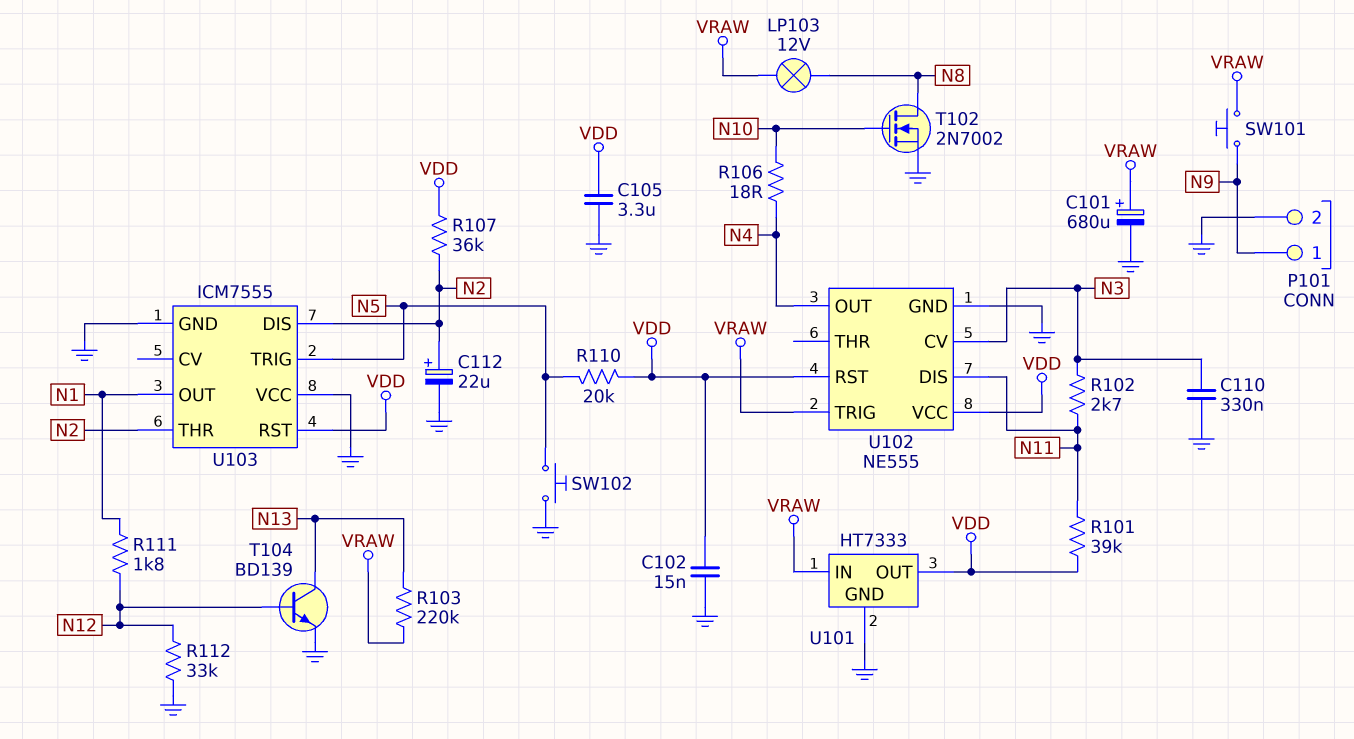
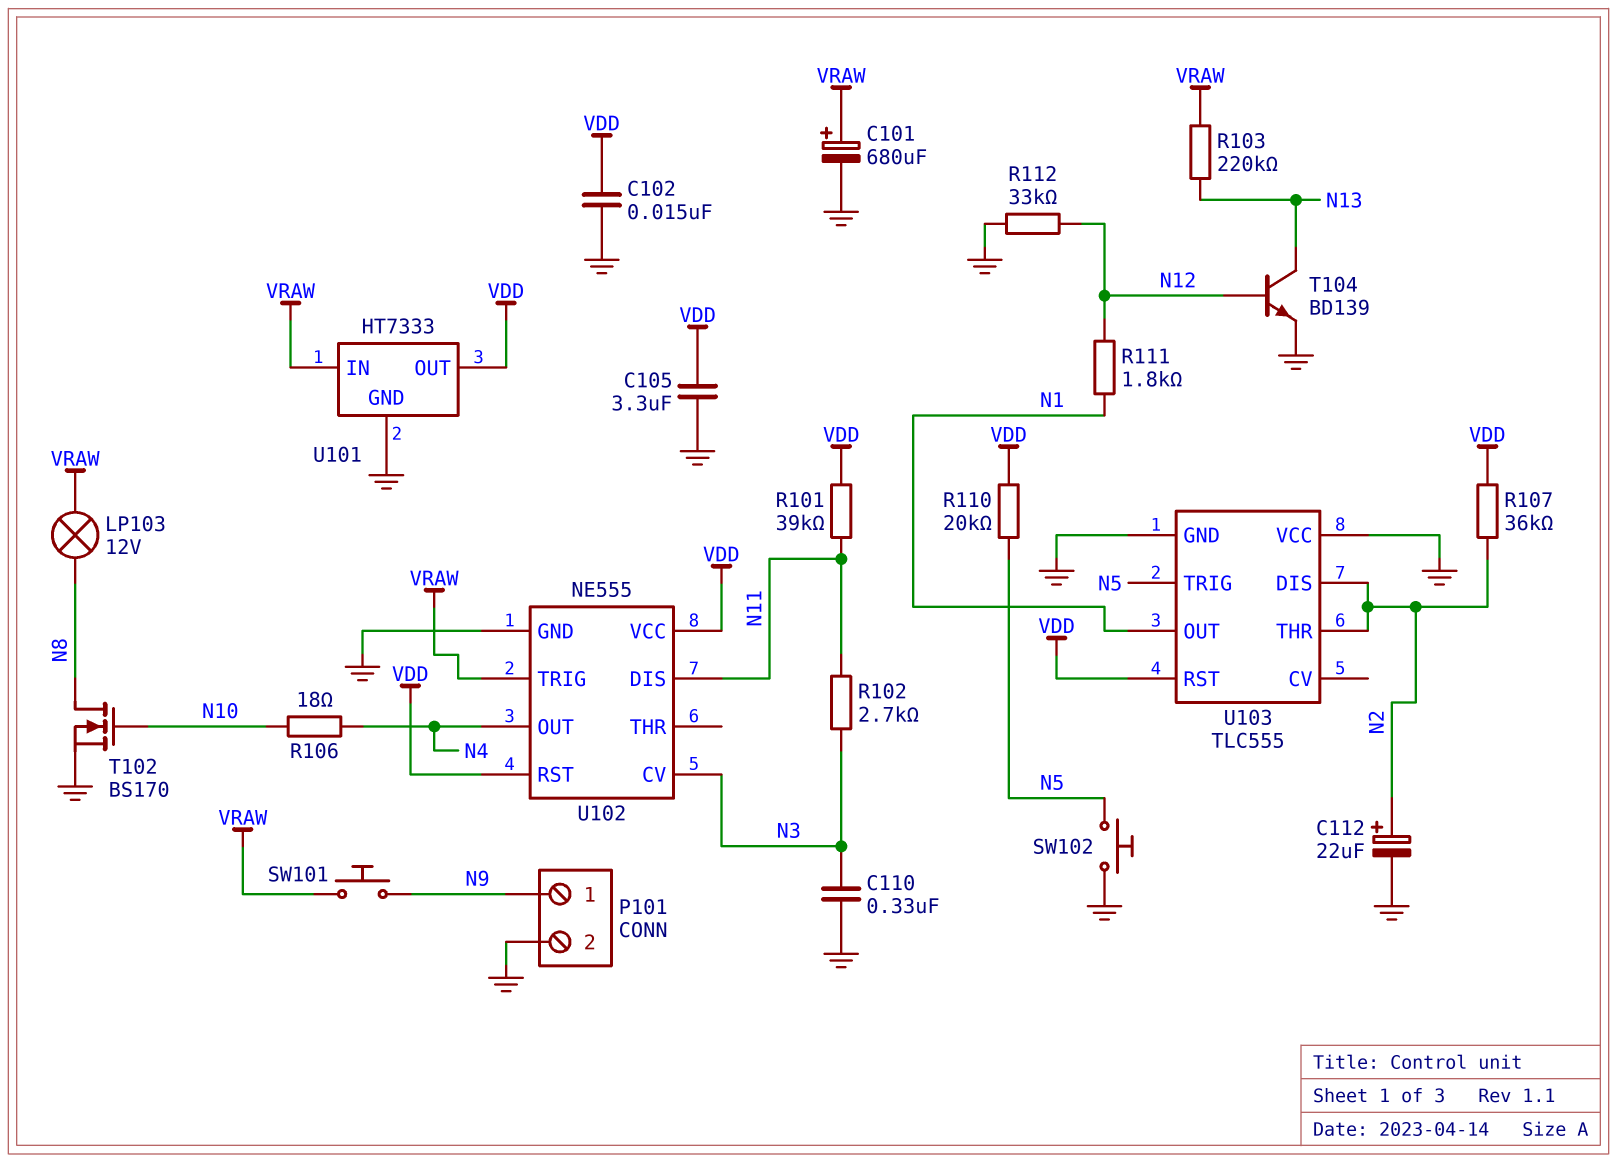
T102: NMOS 2N7002 (G N10, D N8, S GND) -> NMOS BS170 (G N10, D N8, S GND)
U103: ICM7555 -> TLC555

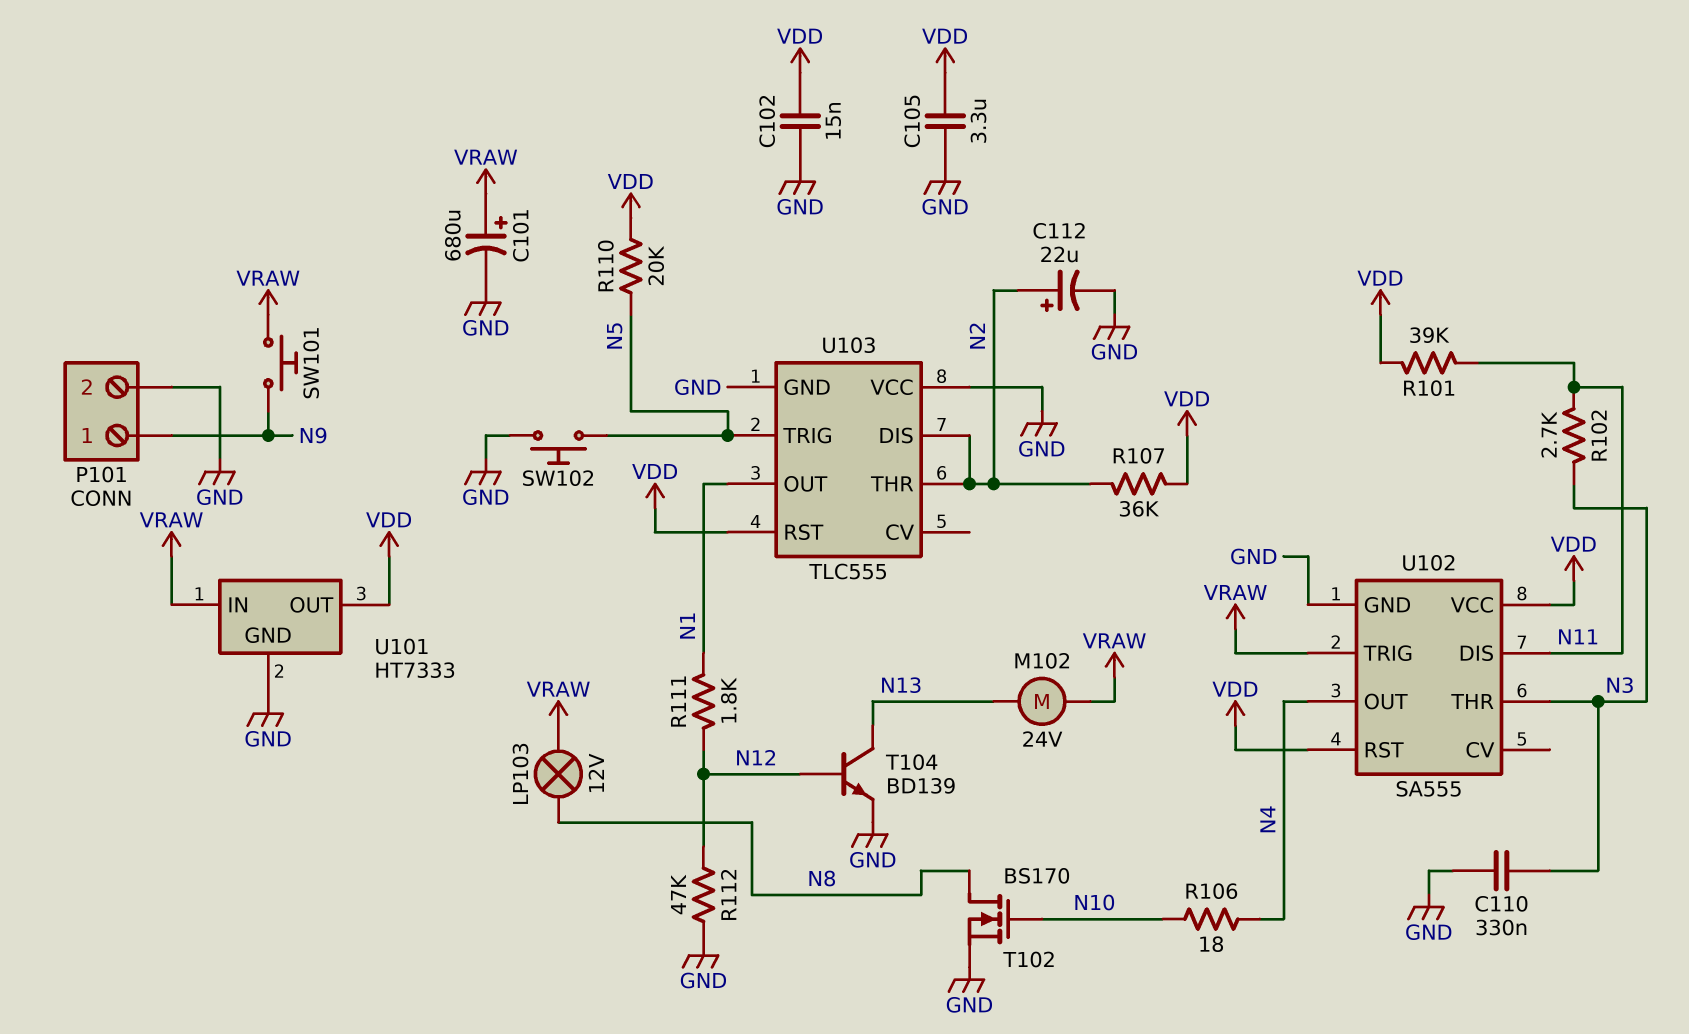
M102: none -> motor 24V (N13, VRAW)
R103: 220k (N13, VRAW) -> none
R112: 33k (GND, N12) -> 47k (GND, N12)
U102: NE555 -> SA555
U102 pin CV: N3 -> none
U102 pin THR: none -> N3

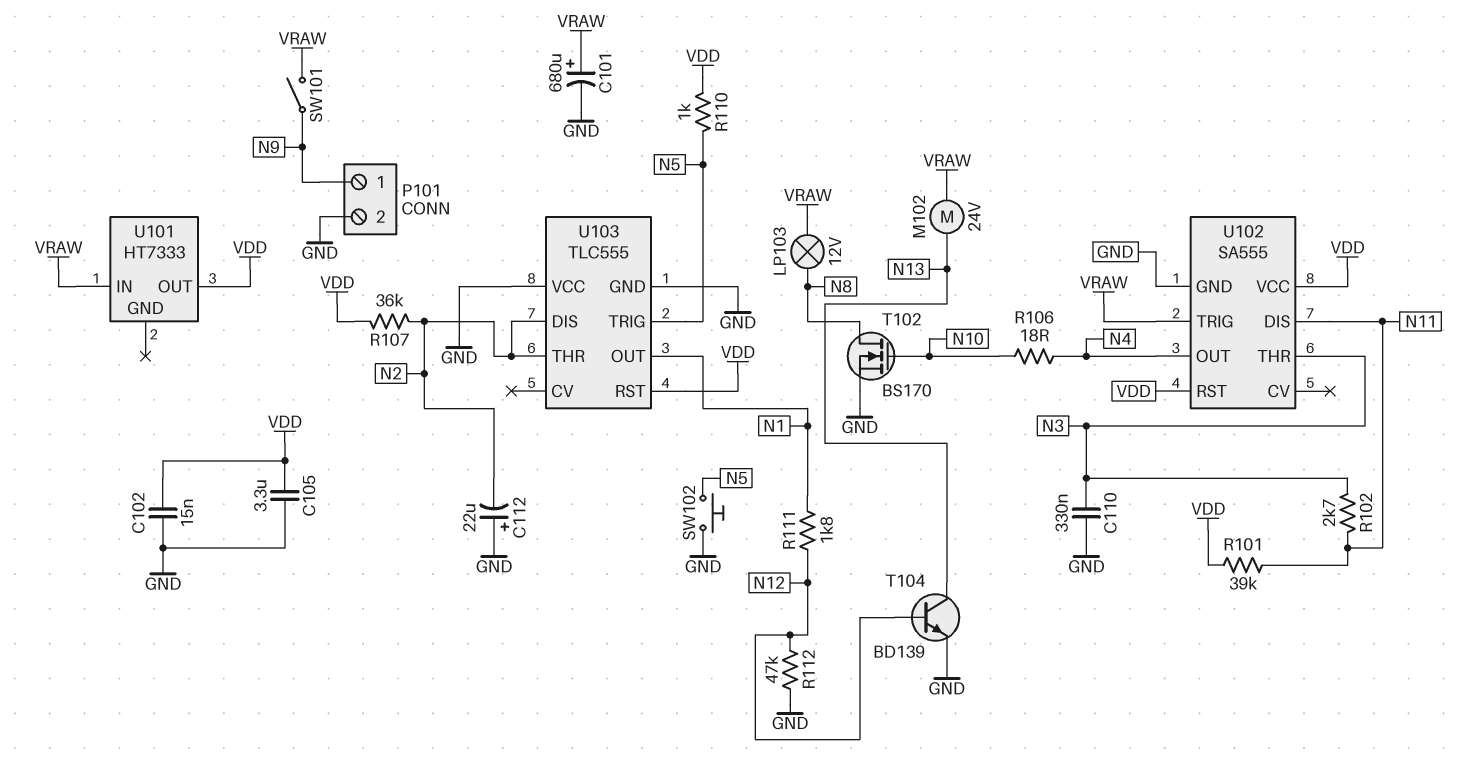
C112: 22uF (plus N2, minus GND) -> 22uF (plus GND, minus N2)
R110: 20k (N5, VDD) -> 1k (N5, VDD)
SW101: button (N9, VRAW) -> switch (N9, VRAW)
U101 pin GND: GND -> none

